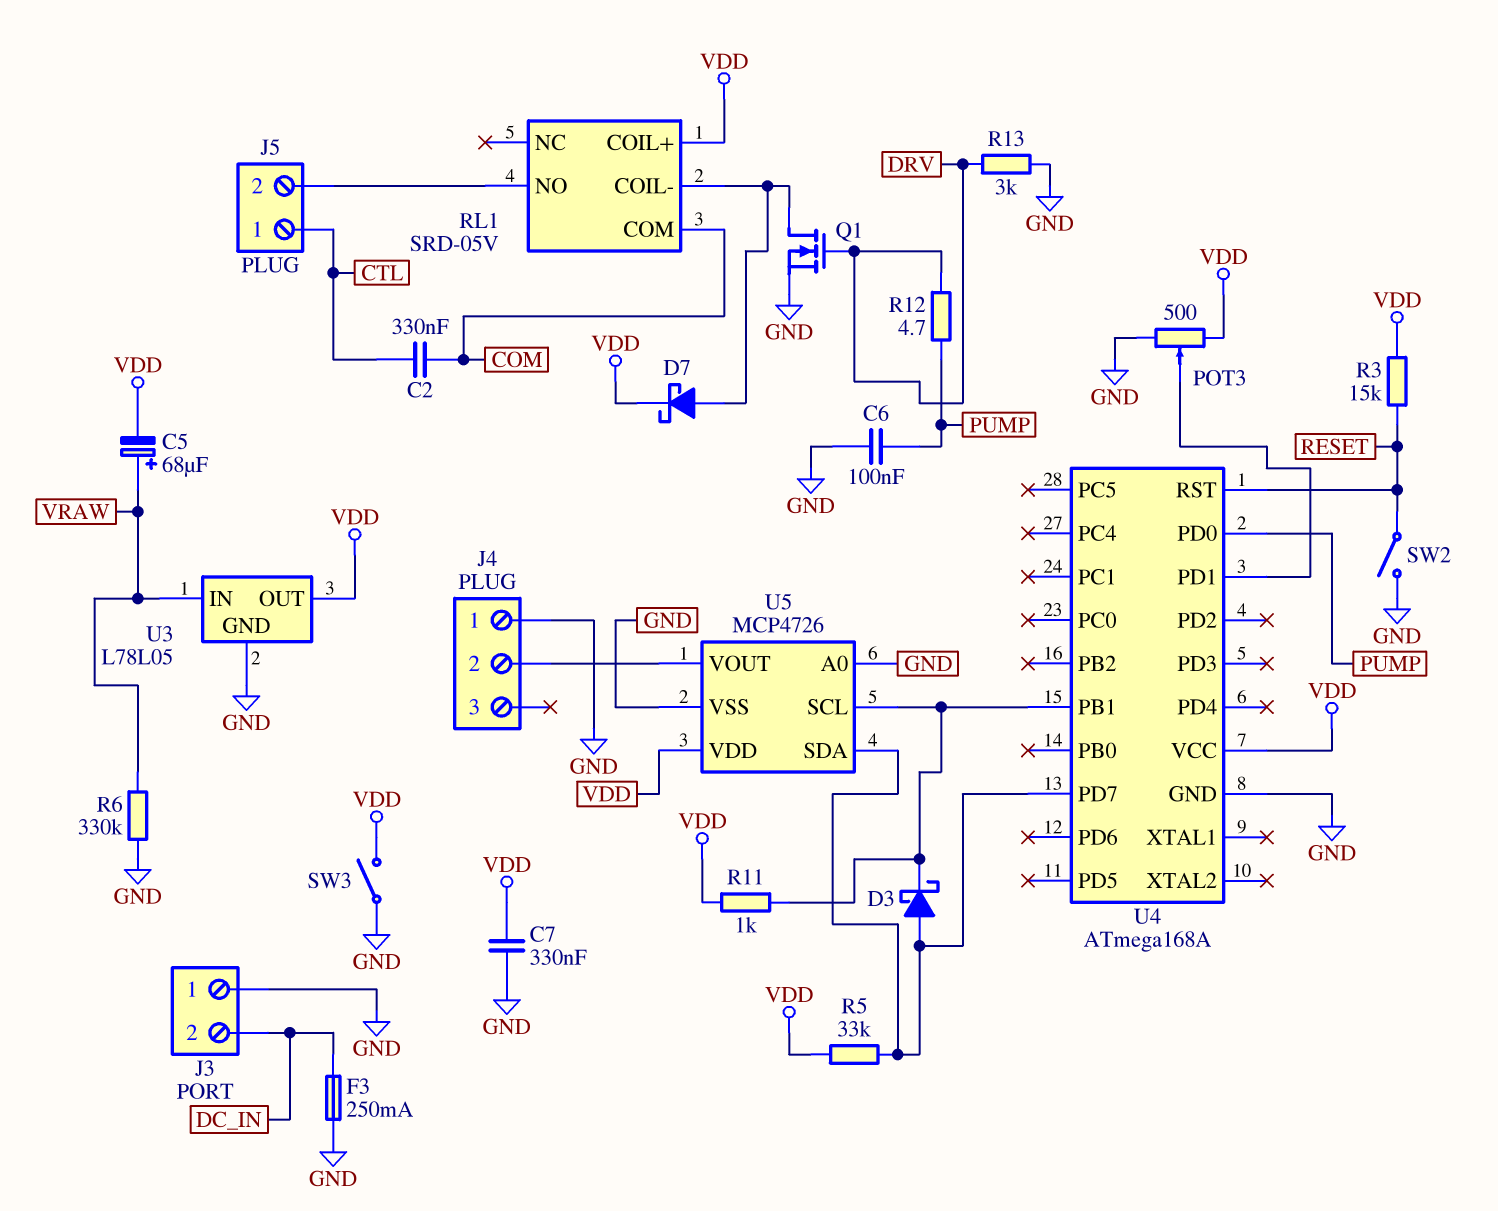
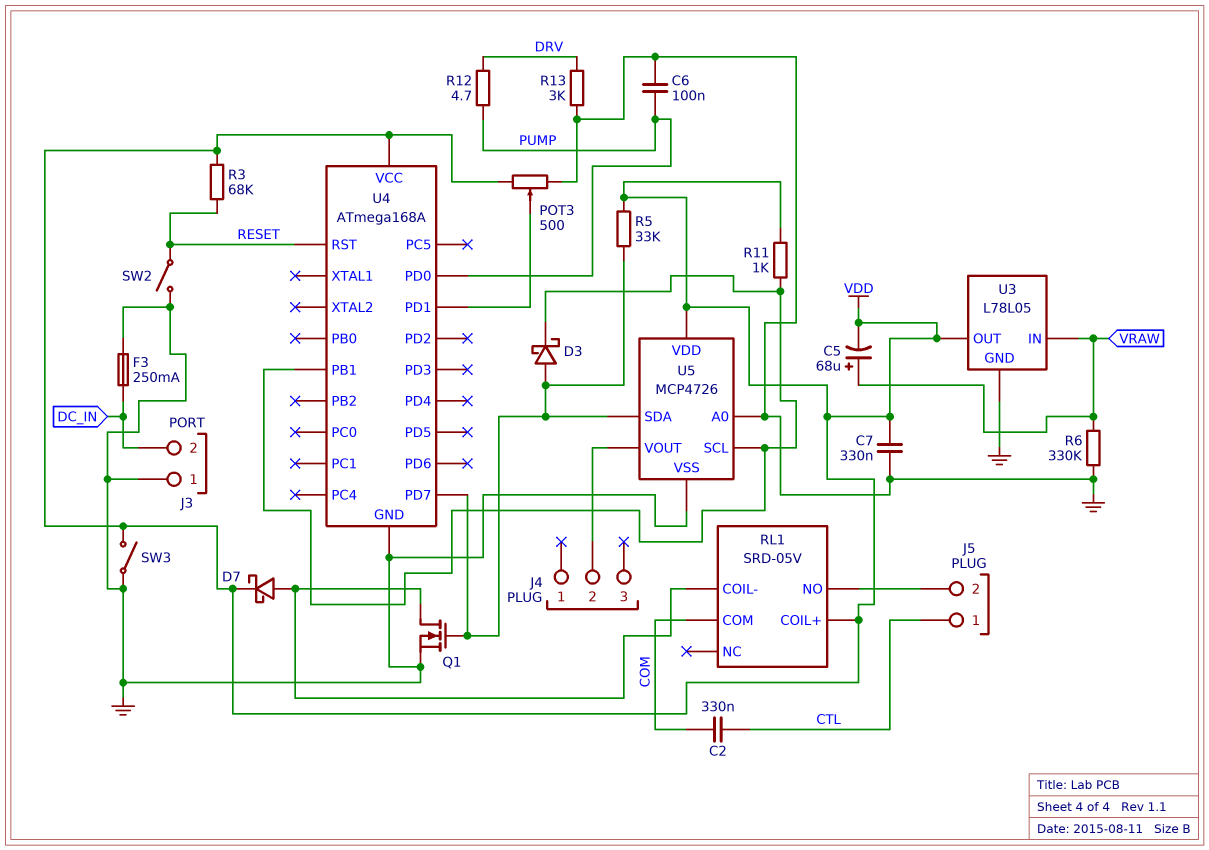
J4 pin 1: GND -> none
Q1: NMOS (G DRV, D RL1/COIL-, S GND) -> NMOS (G U4/PD7, D RL1/COIL-, S GND)
R3: 15k (RESET, VDD) -> 68k (RESET, VDD)

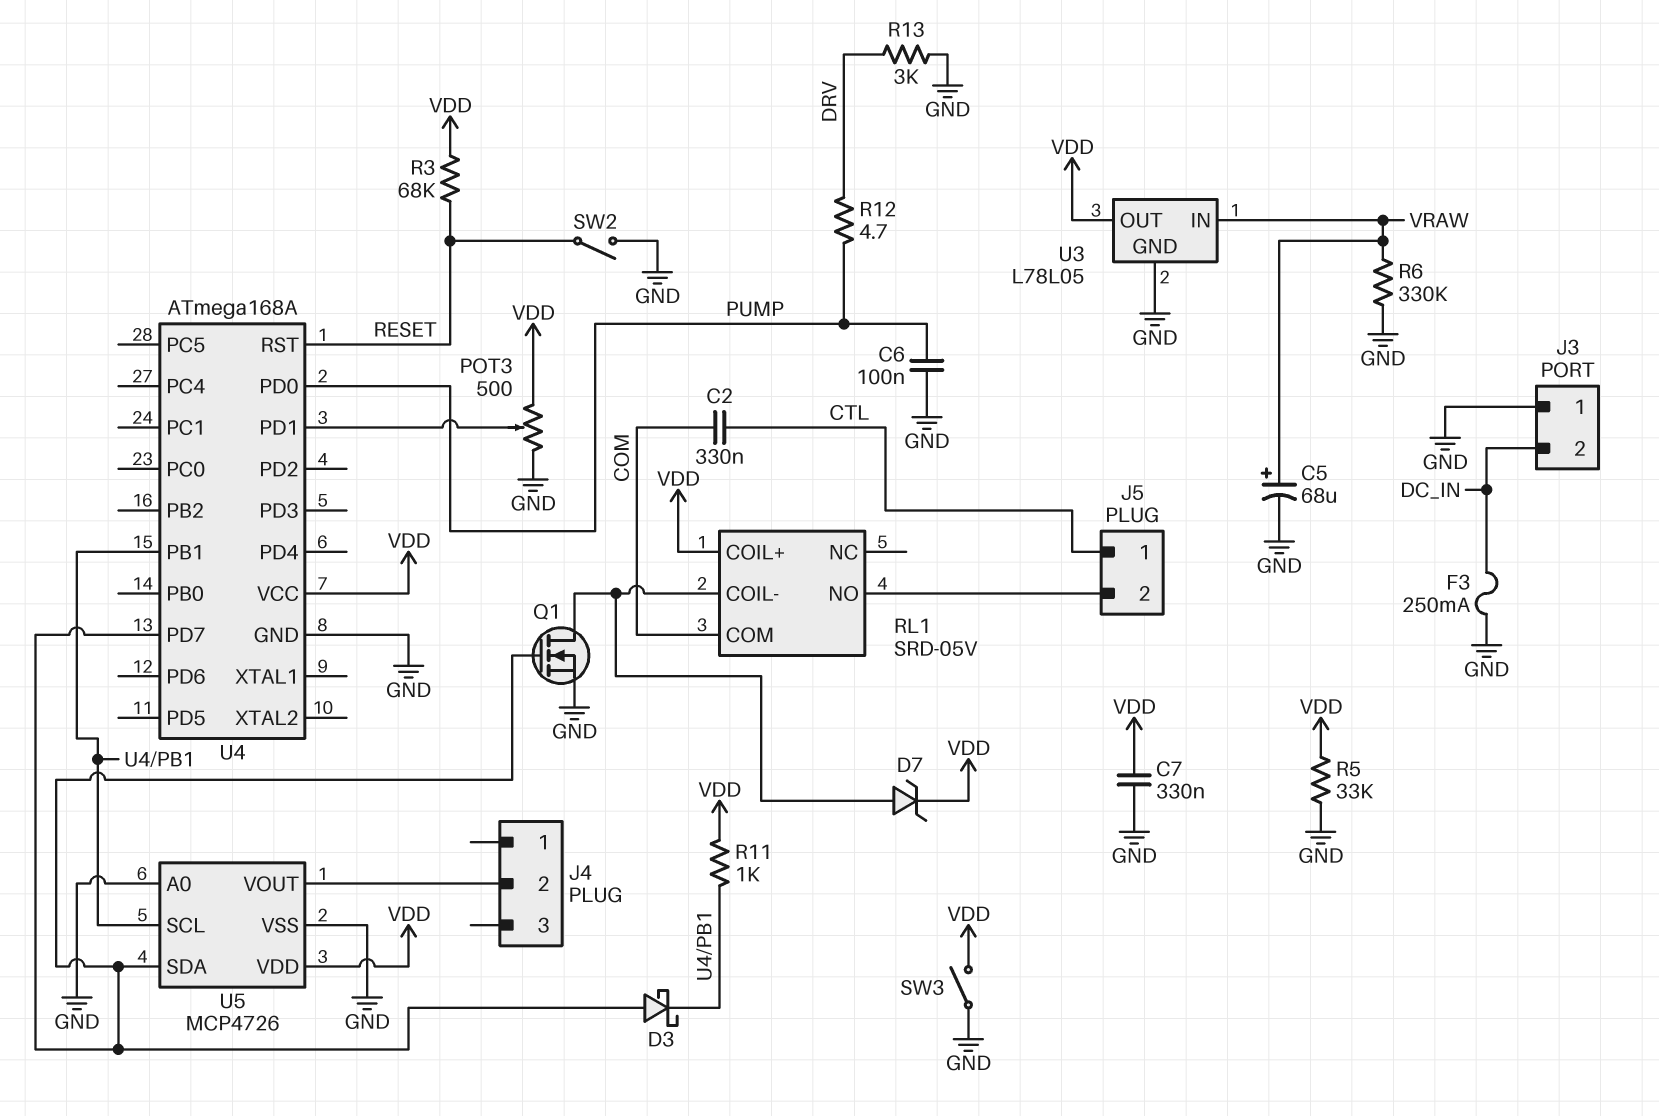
C5: 68uF (plus VRAW, minus VDD) -> 68uF (plus VRAW, minus GND)
D7: schottky (A RL1/COIL-, K VDD) -> zener (A RL1/COIL-, K VDD)
R5: 33k (U4/PD7, VDD) -> 33k (GND, VDD)

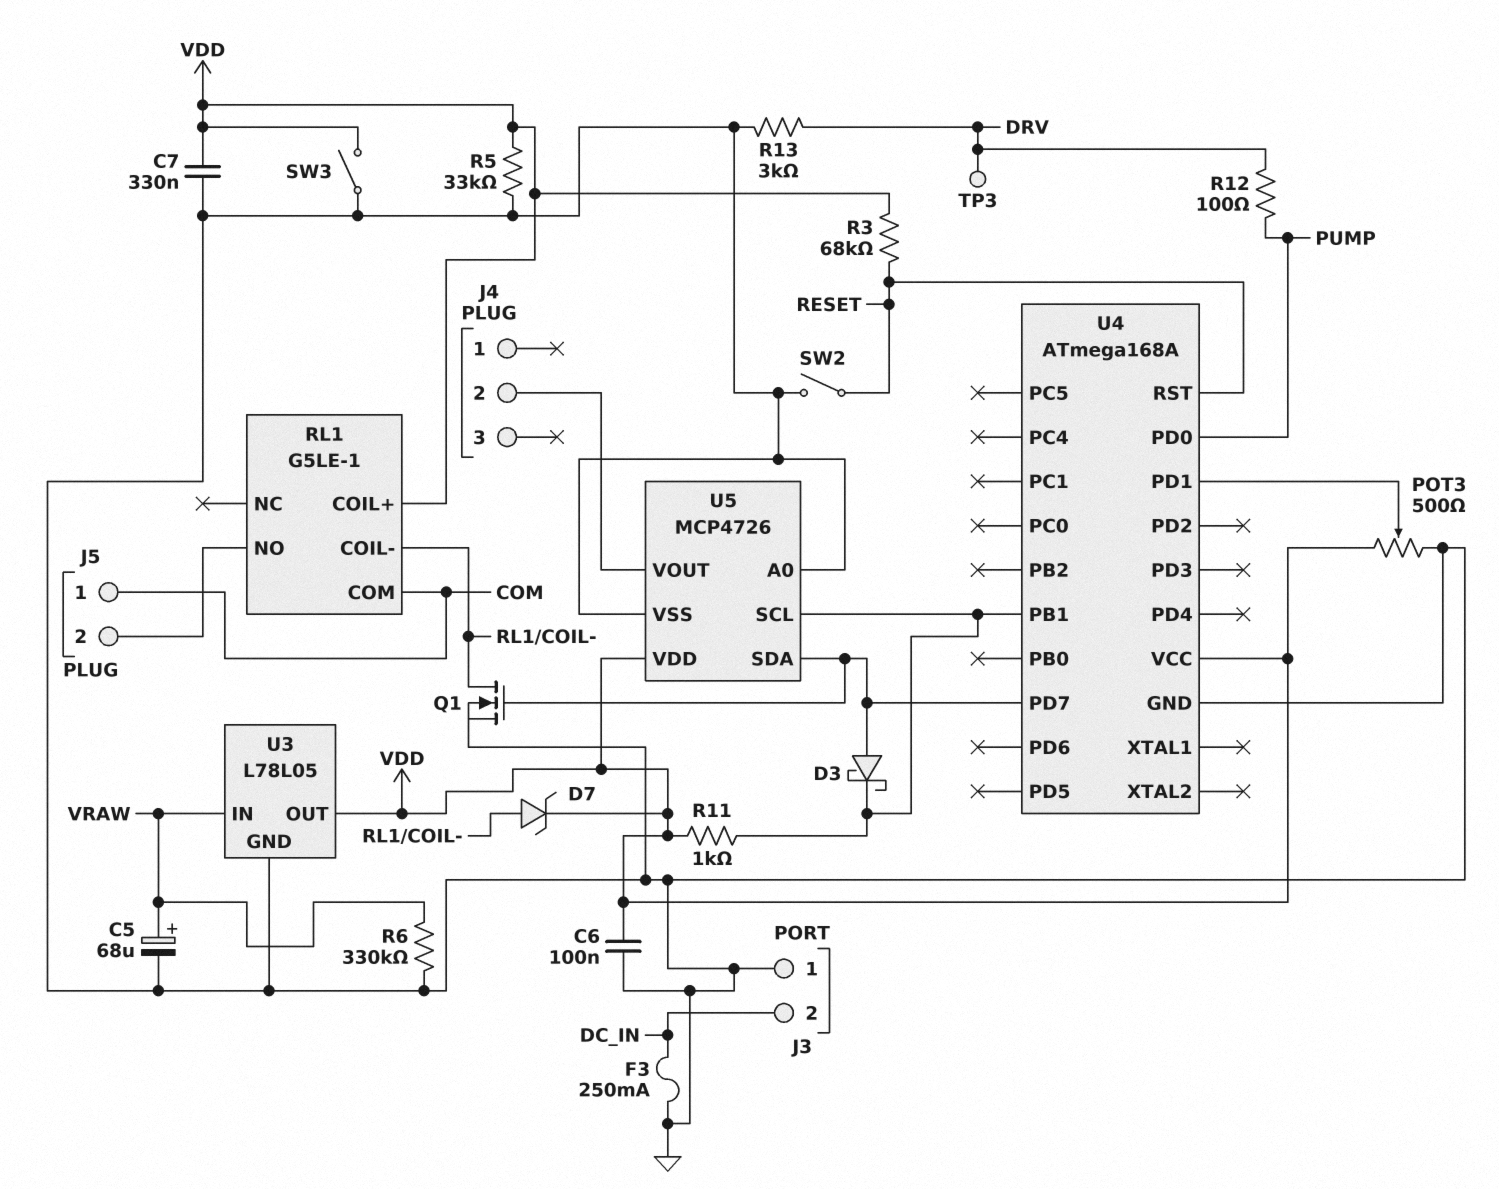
C2: 330nF (COM, CTL) -> none
C6: 100nF (GND, PUMP) -> 100nF (GND, VDD)
J5 pin 1: CTL -> COM
R12: 4.7 (DRV, PUMP) -> 100 (DRV, PUMP)
RL1: SRD-05V -> G5LE-1
TP3: none -> test point (DRV)

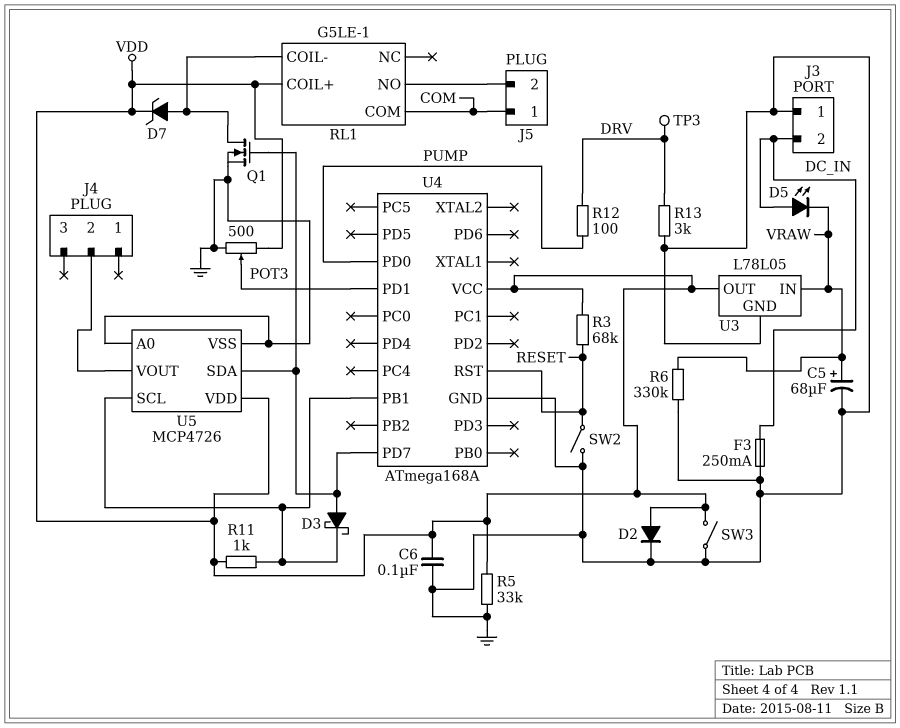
C7: 330nF (GND, VDD) -> none
D2: none -> diode (A VDD, K GND)
D5: none -> LED (A DC_IN, K VRAW)

